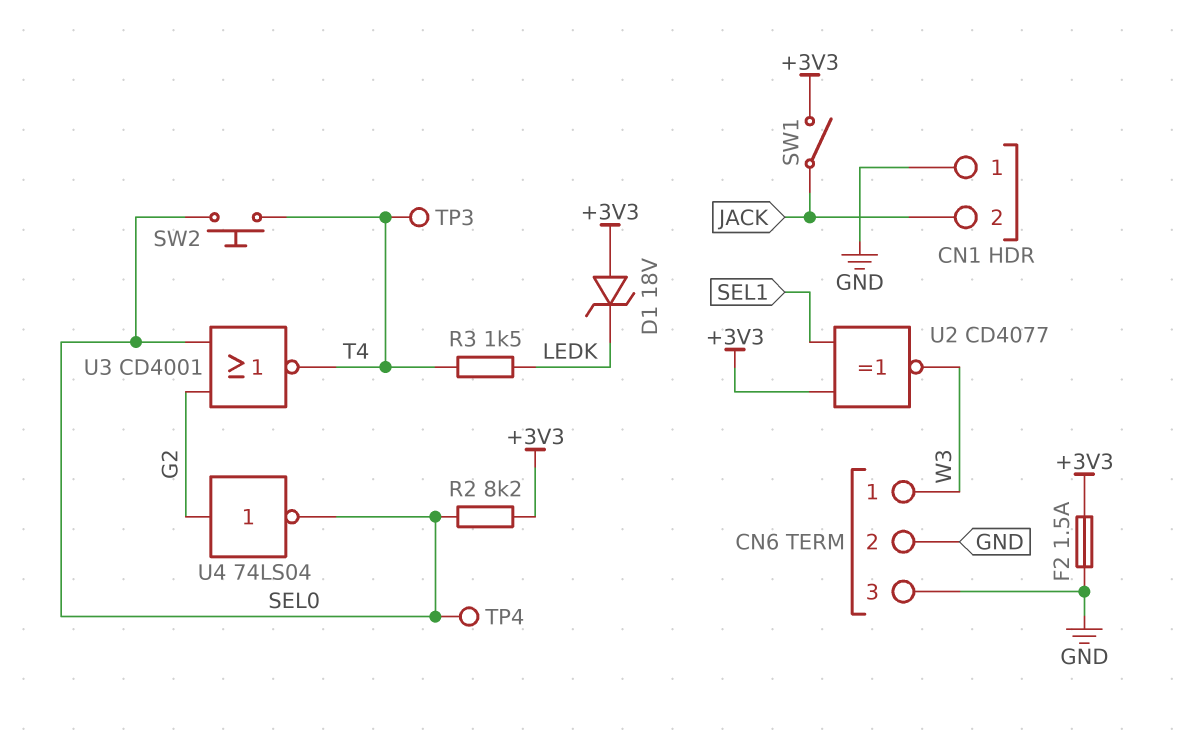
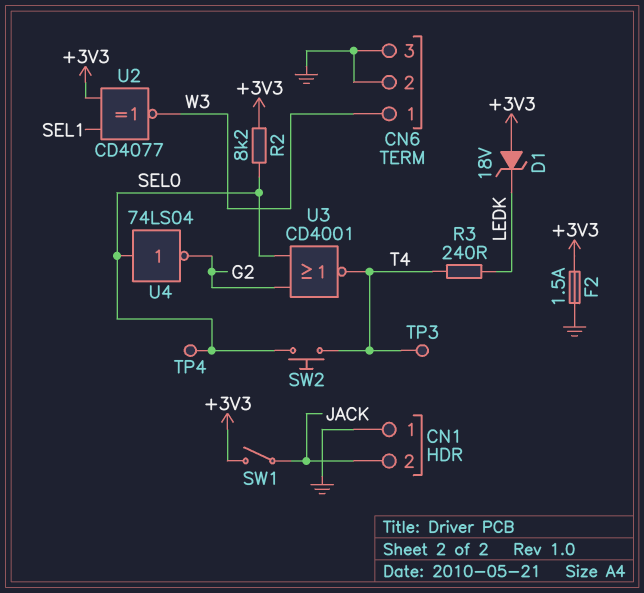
R3: 1.5k (LEDK, T4) -> 240 (LEDK, T4)
U4: NOT 74LS04 (in G2, out SEL0) -> NOT 74LS04 (in SEL0, out G2)

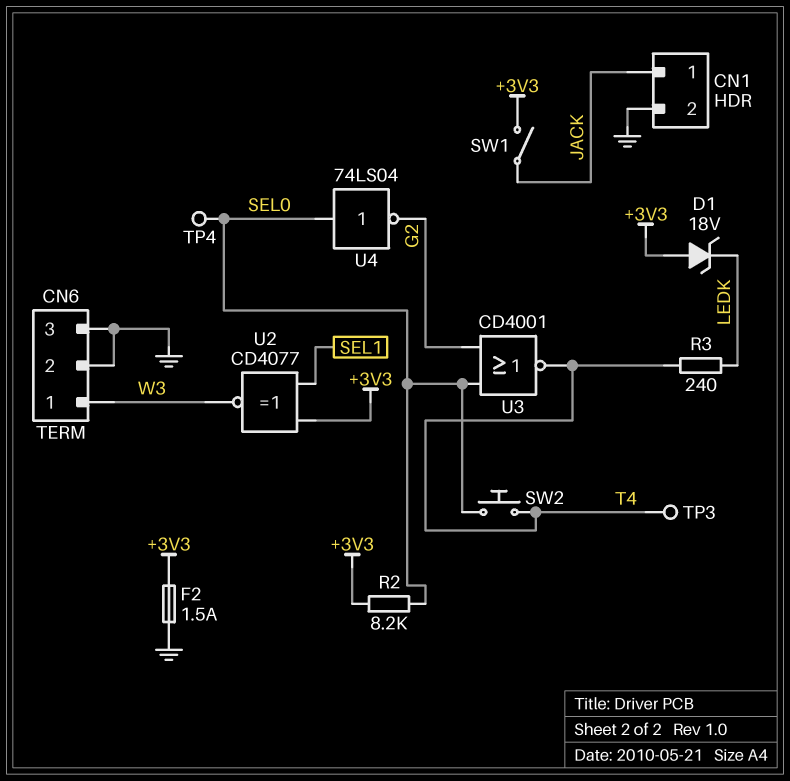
CN1 pin 1: GND -> JACK
CN1 pin 2: JACK -> GND

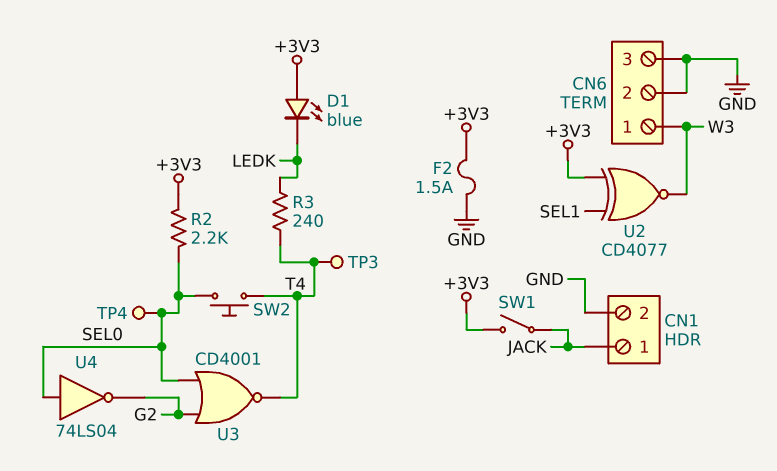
D1: zener 18V (A +3V3, K LEDK) -> LED blue (A +3V3, K LEDK)
R2: 8.2k (+3V3, SEL0) -> 2.2k (+3V3, SEL0)

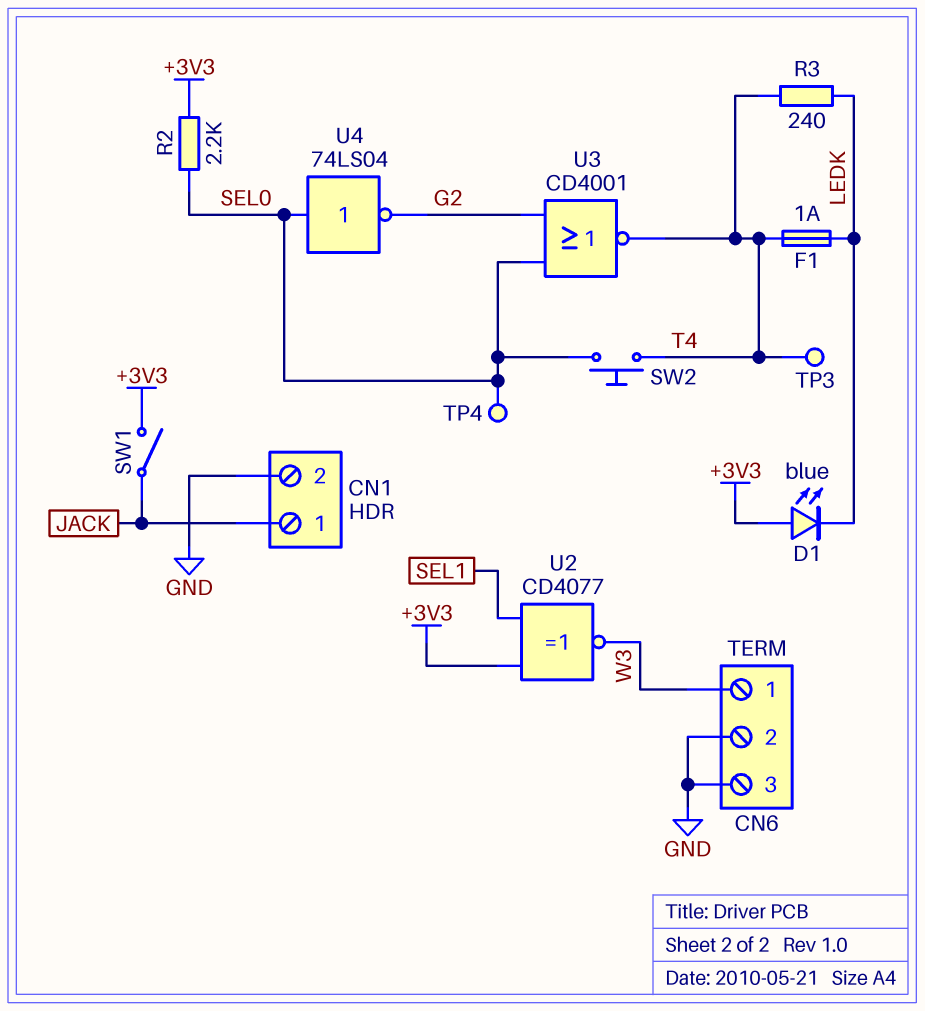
F1: none -> 1A (LEDK, T4)
F2: 1.5A (+3V3, GND) -> none

